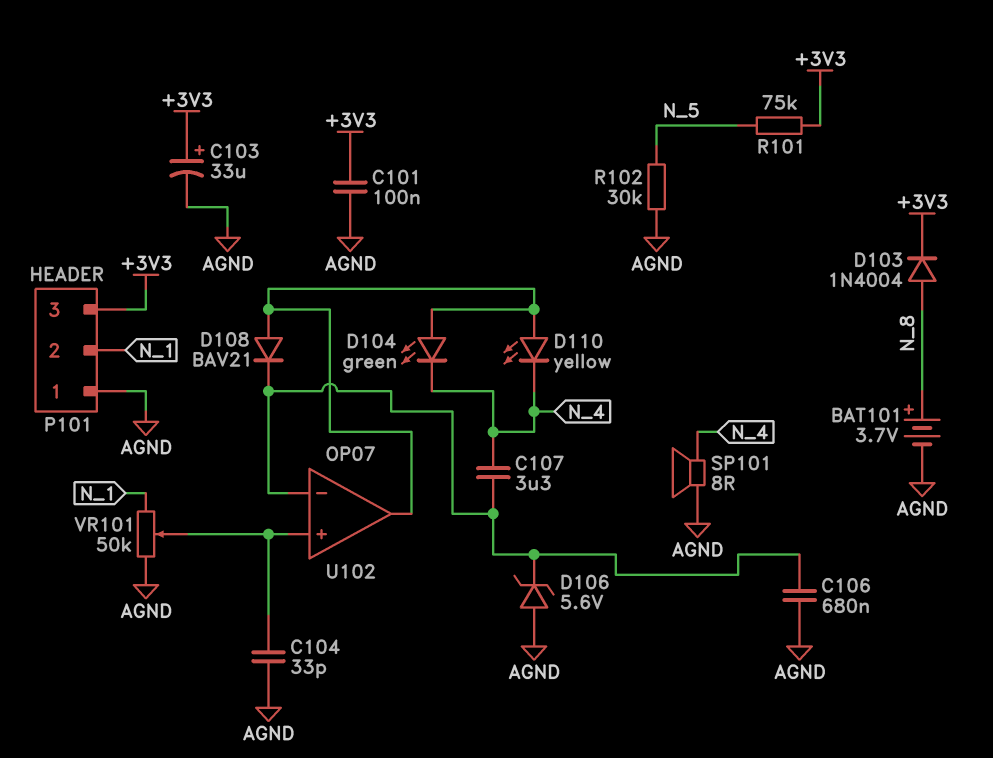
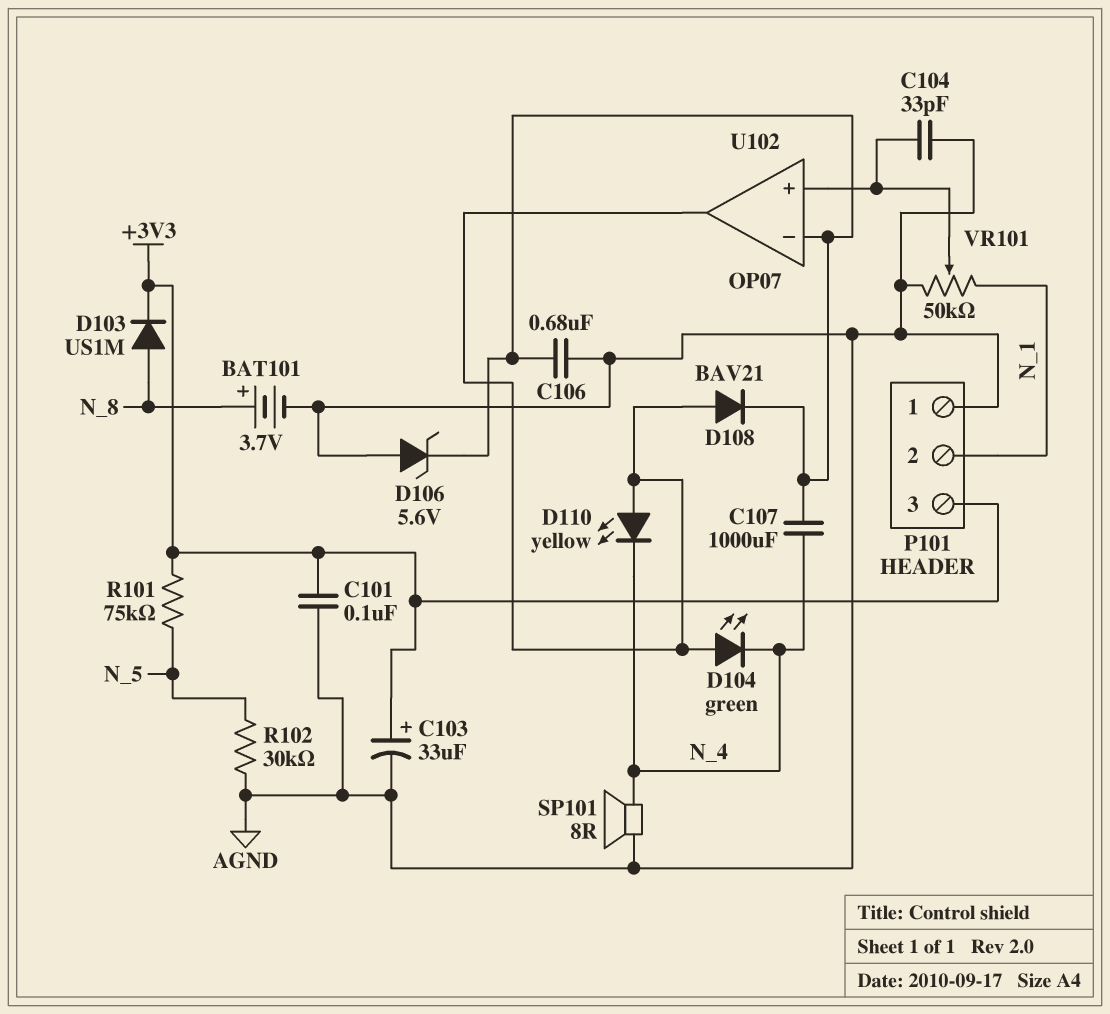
C107: 3.3uF (N_4, U102/in-) -> 1000uF (N_4, U102/in-)
D103: diode 1N4004 (A N_8, K +3V3) -> diode US1M (A N_8, K +3V3)

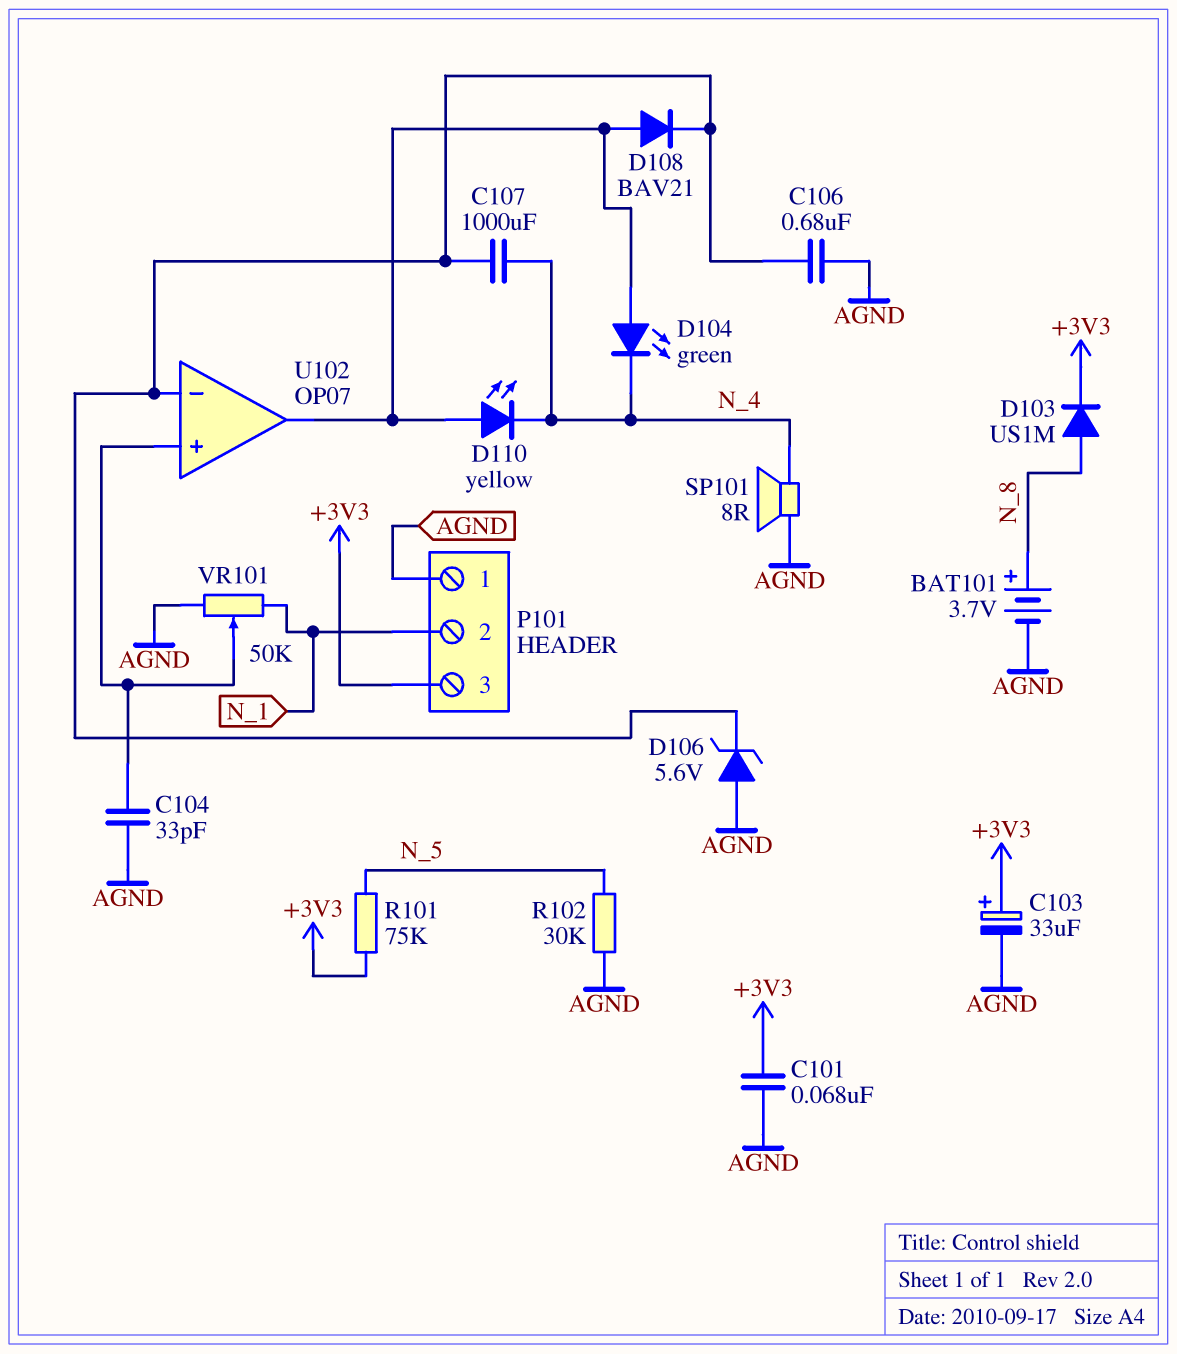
C101: 100nF (+3V3, AGND) -> 68nF (+3V3, AGND)

